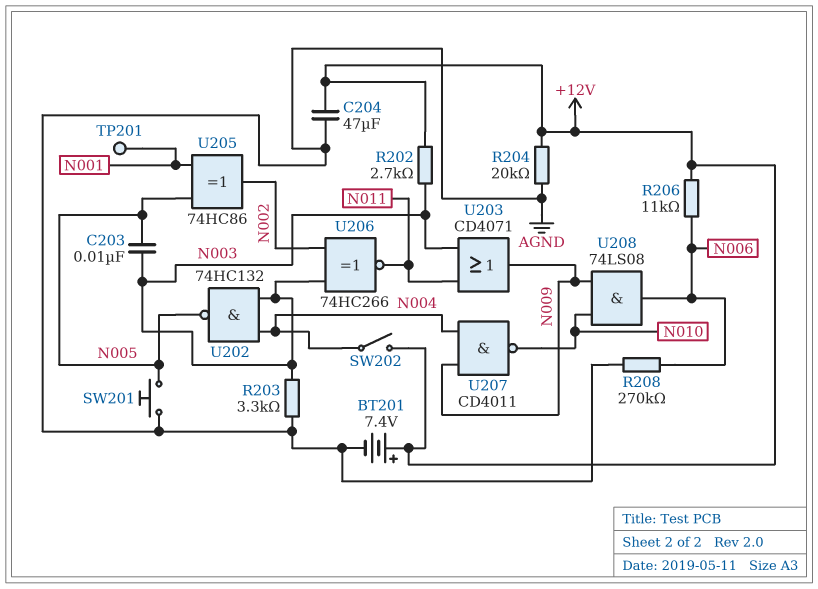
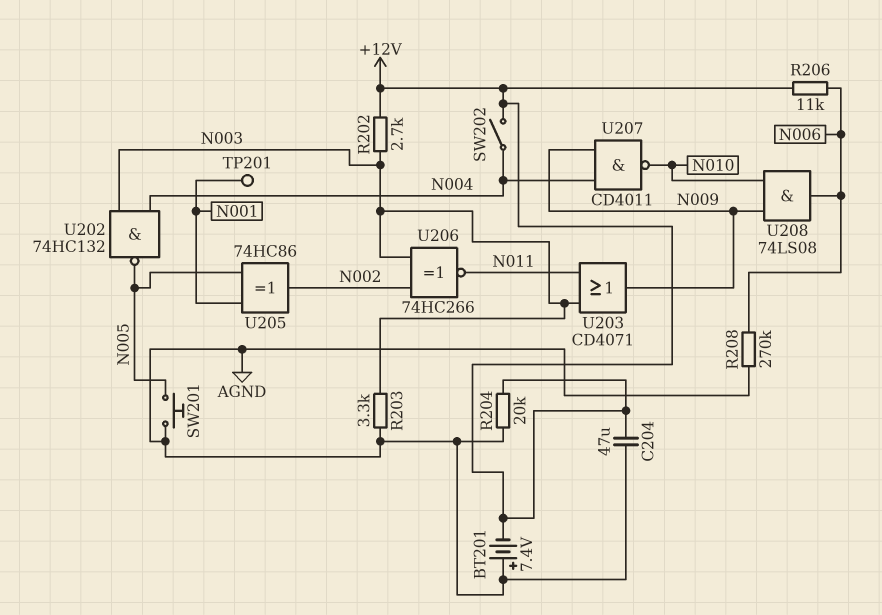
BT201: 7.4V (plus +12V, minus AGND) -> 7.4V (plus AGND, minus +12V)
C203: 10nF (N003, N005) -> none

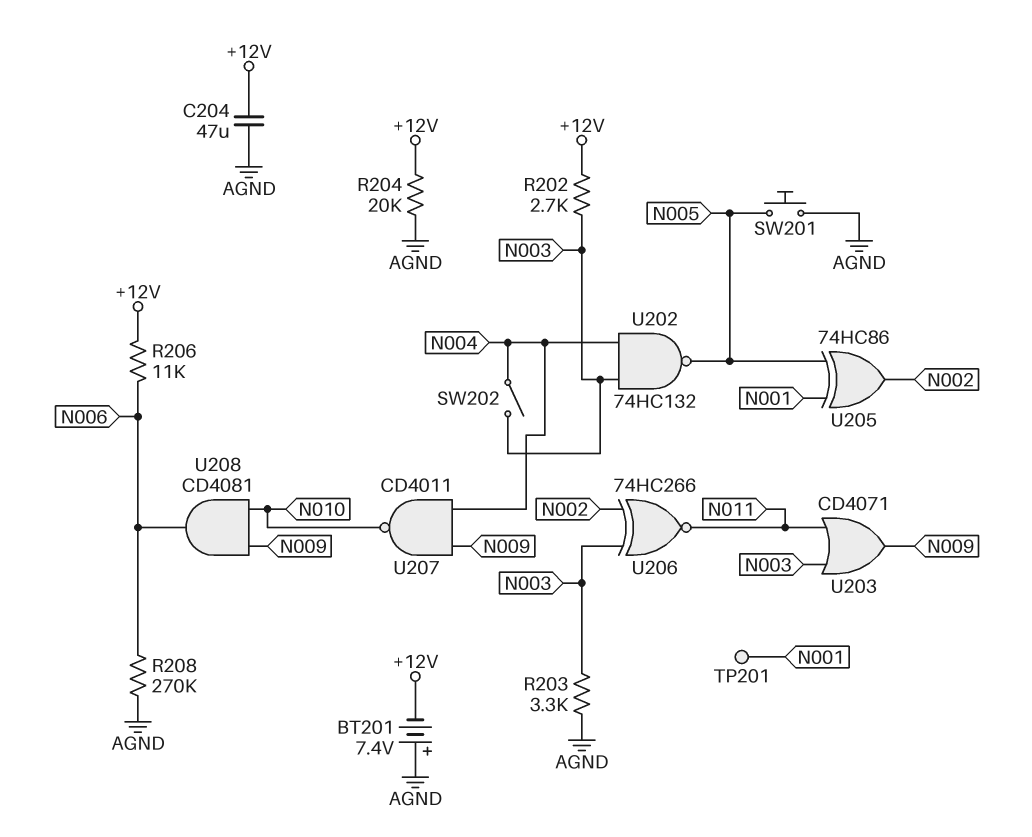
SW202: switch (+12V, N004) -> switch (N003, N004)
U208: AND 74LS08 (in N009, in N010, out N006) -> AND CD4081 (in N009, in N010, out N006)

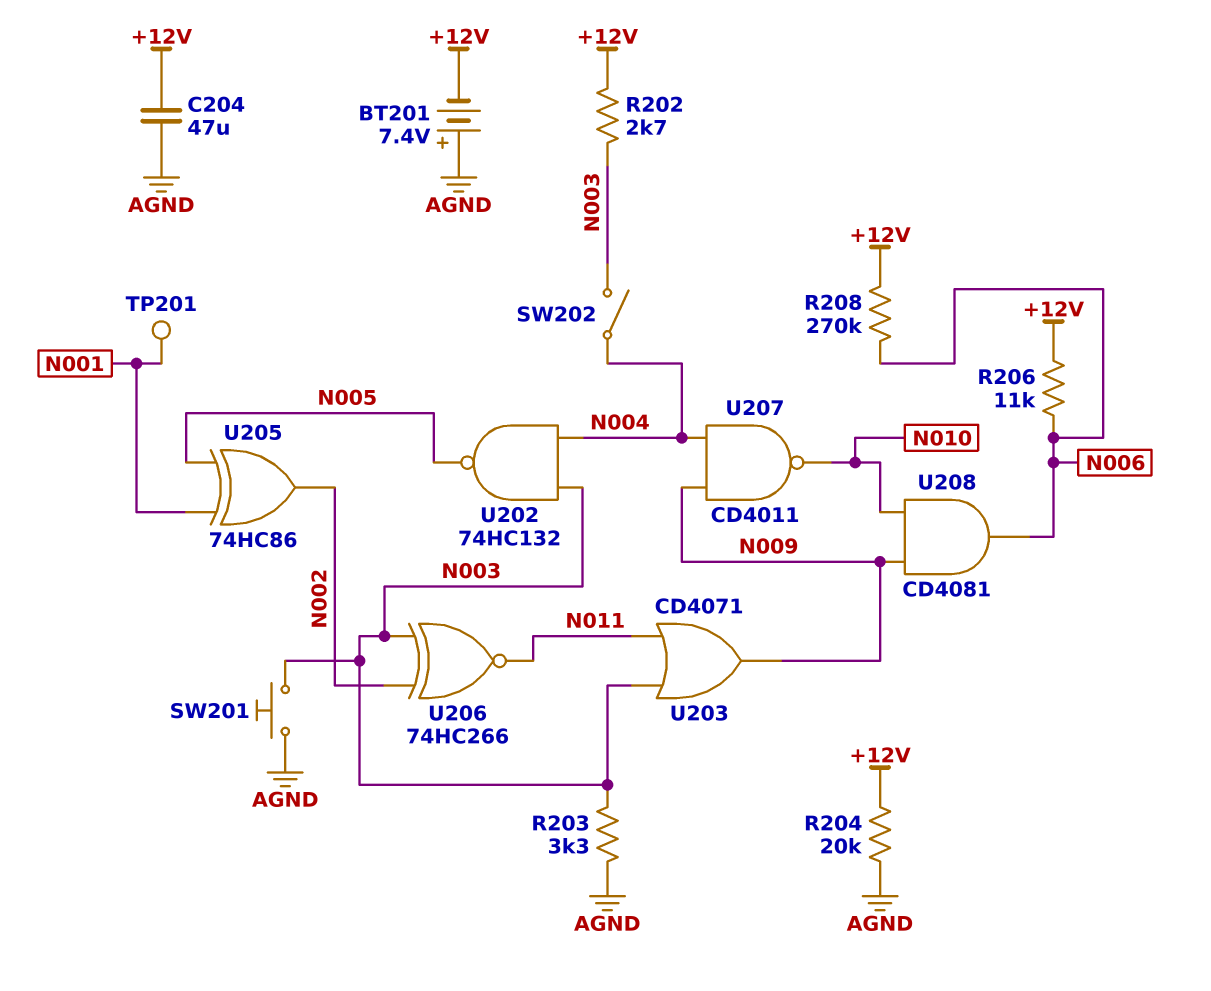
R208: 270k (AGND, N006) -> 270k (+12V, N006)
SW201: button (AGND, N005) -> button (AGND, N003)

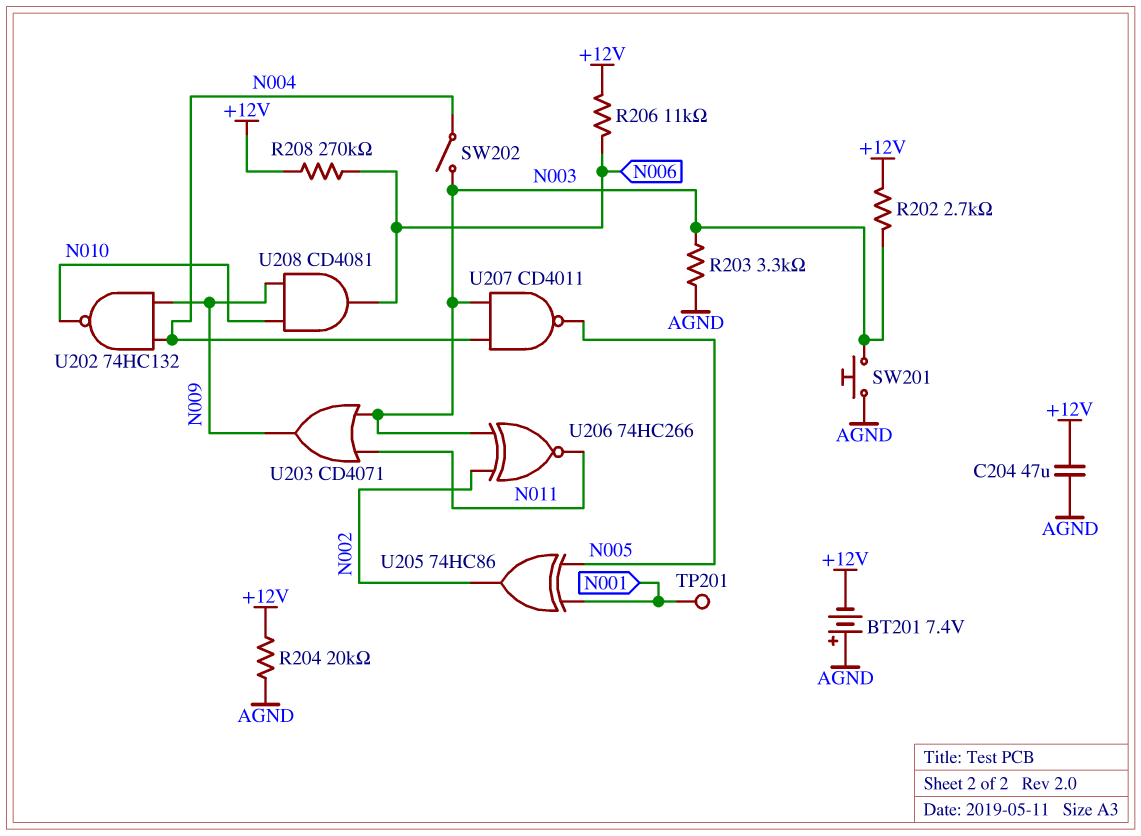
U202: NAND 74HC132 (in N003, in N004, out N005) -> NAND 74HC132 (in N004, in N009, out N010)
U207: NAND CD4011 (in N004, in N009, out N010) -> NAND CD4011 (in N003, in N004, out N005)

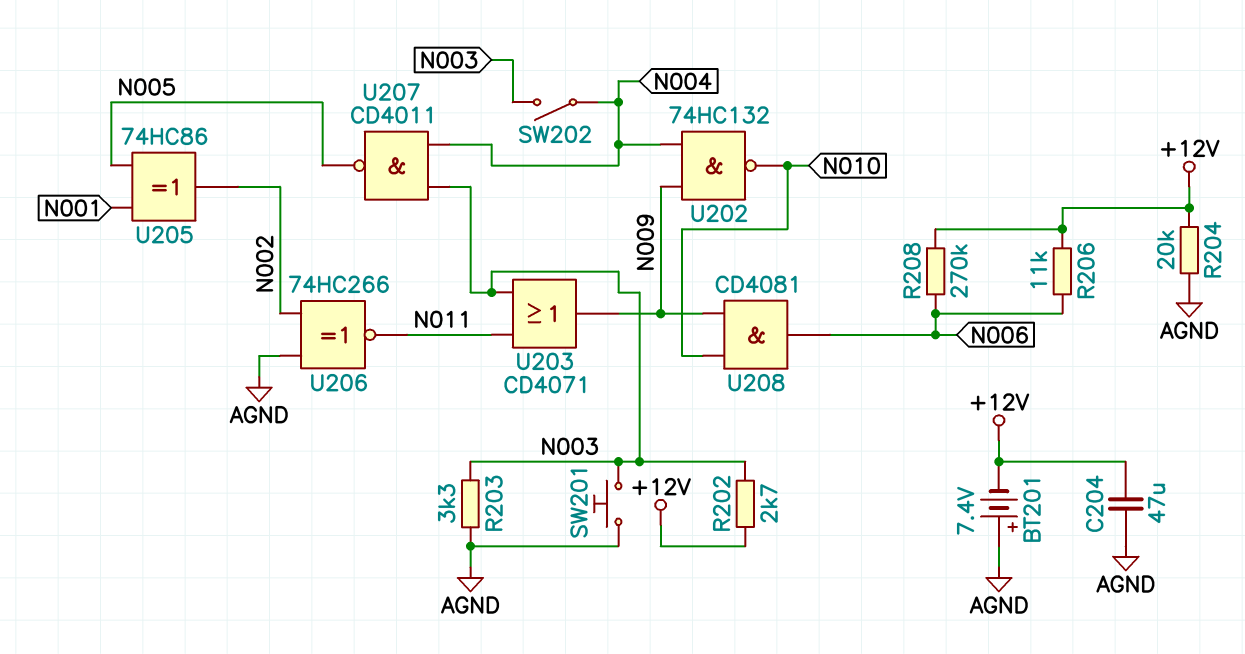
TP201: test point (N001) -> none
U206: XNOR 74HC266 (in N002, in N003, out N011) -> XNOR 74HC266 (in AGND, in N002, out N011)

